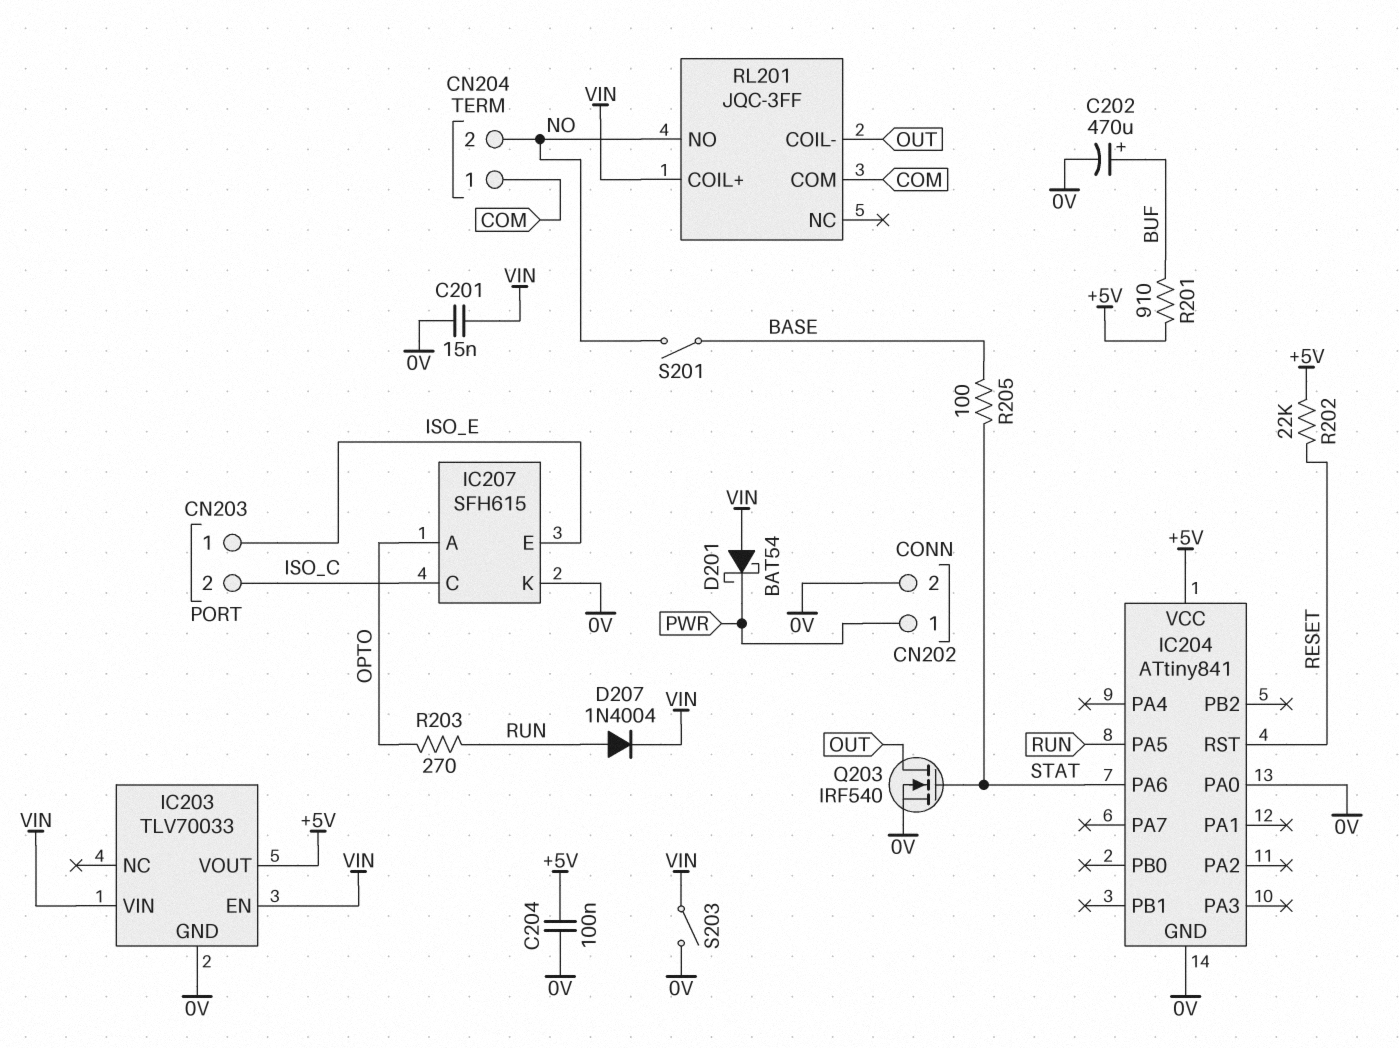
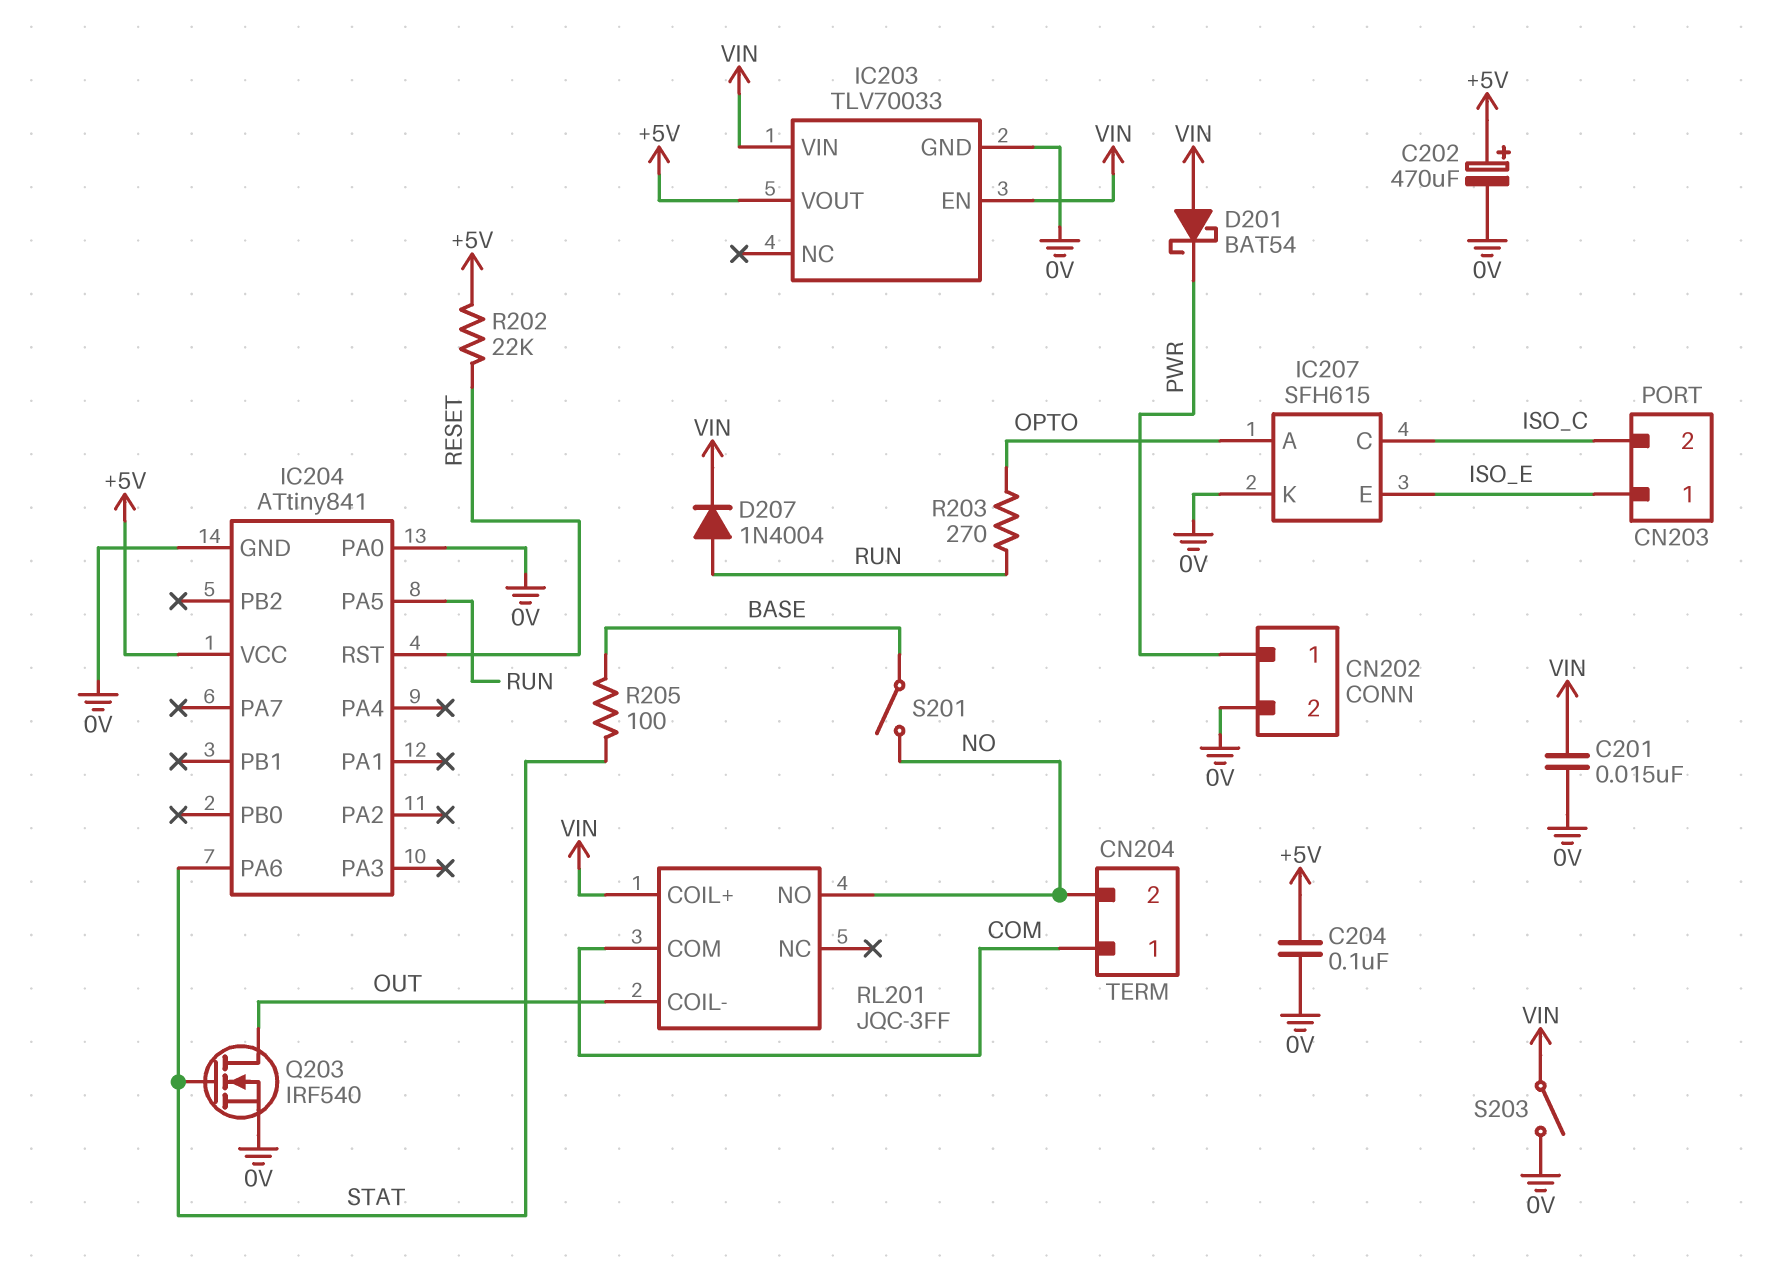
C202: 470uF (plus BUF, minus 0V) -> 470uF (plus +5V, minus 0V)
R201: 910 (+5V, BUF) -> none

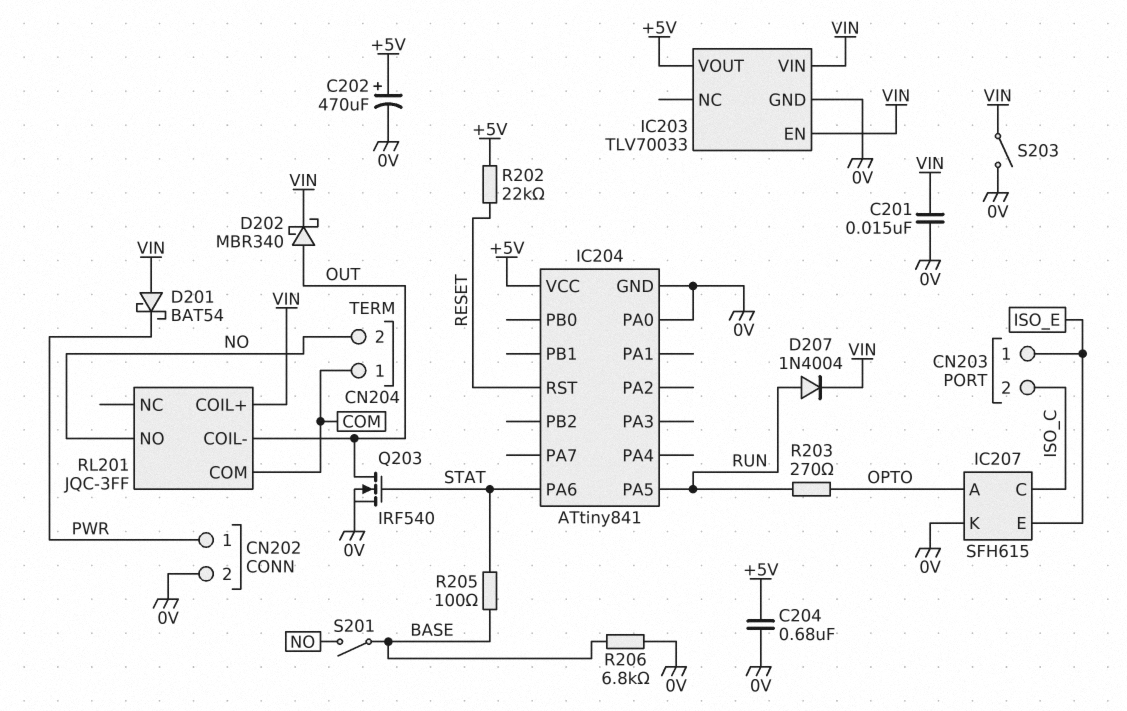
C204: 100nF (+5V, 0V) -> 680nF (+5V, 0V)
D202: none -> schottky MBR340 (A OUT, K VIN)
R206: none -> 6.8k (0V, BASE)

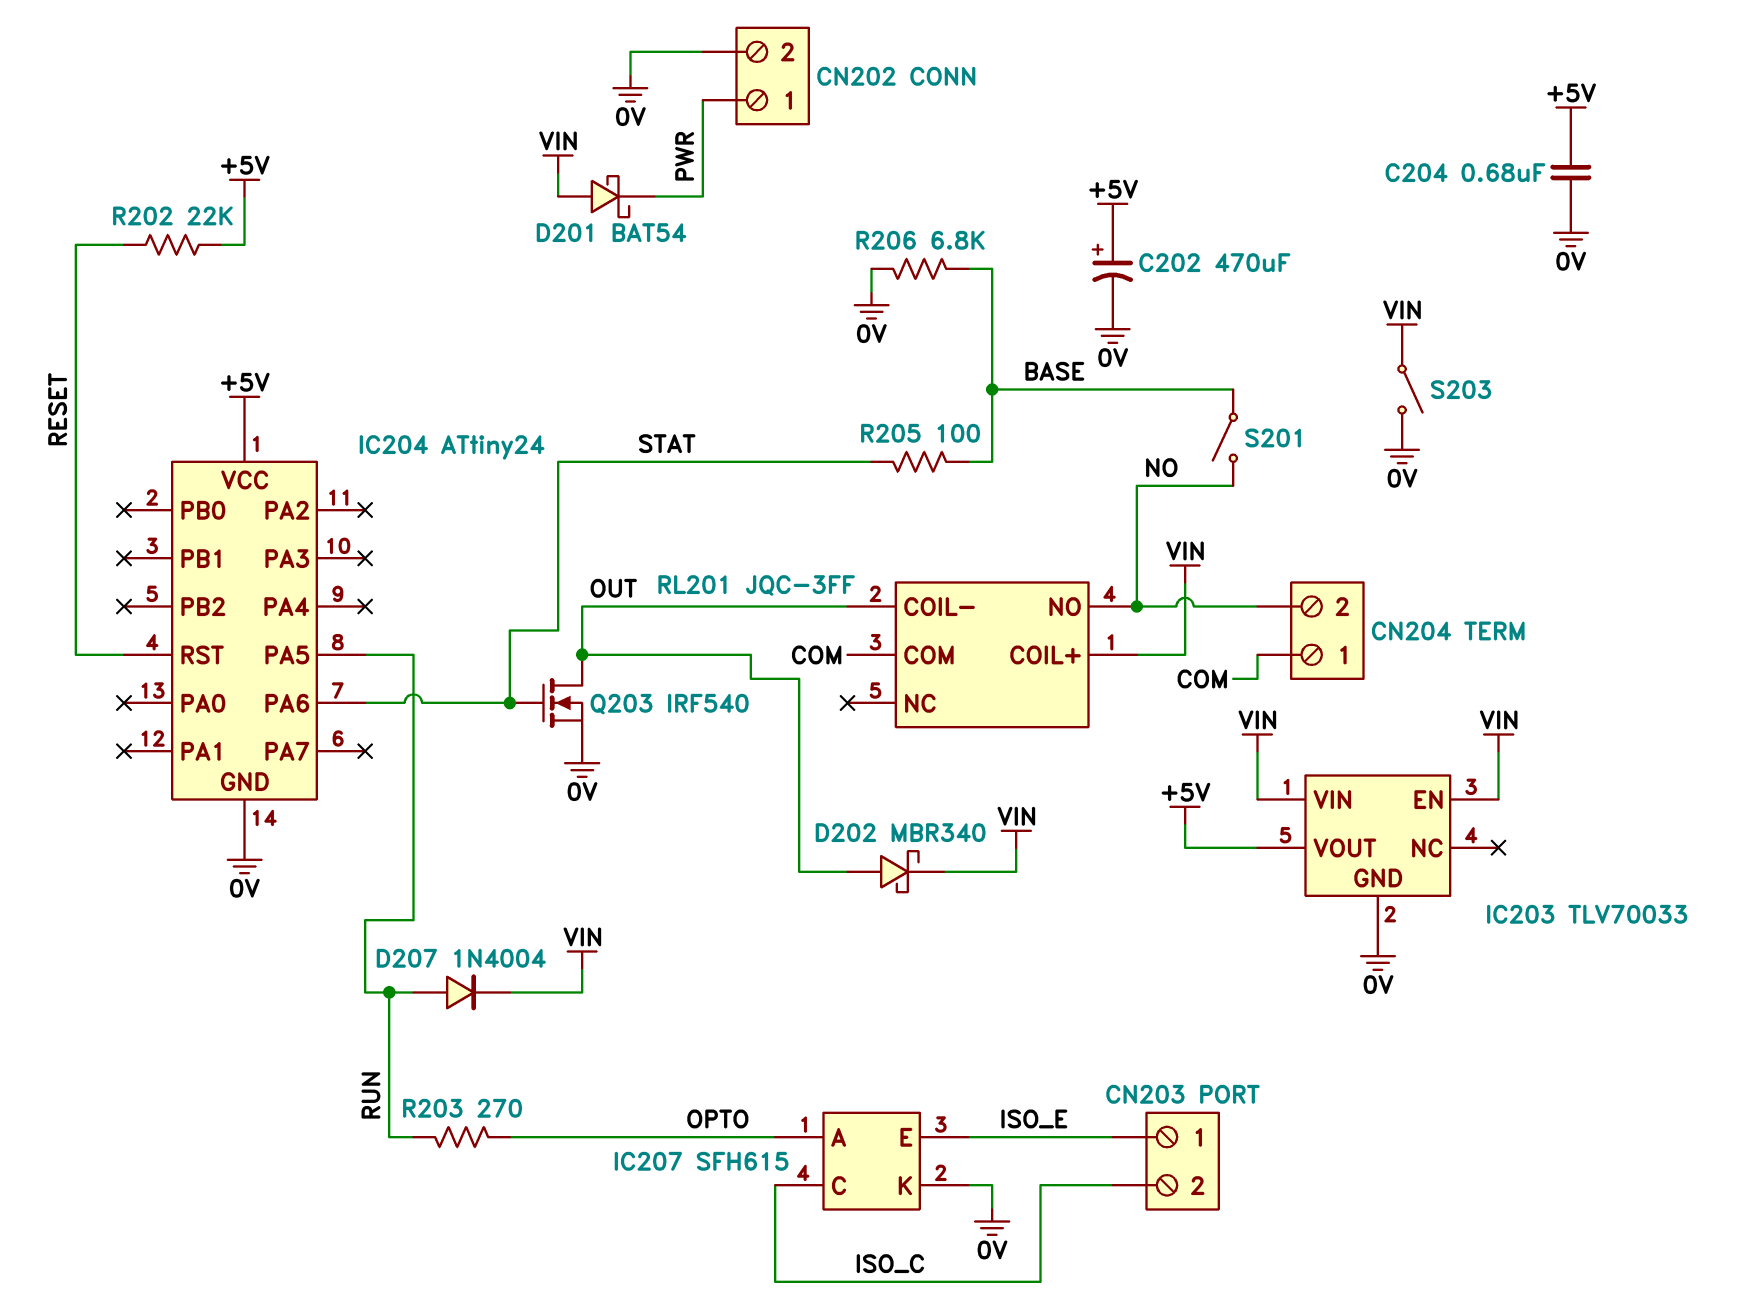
C201: 15nF (0V, VIN) -> none
IC204: ATtiny841 -> ATtiny24
IC204 pin PA0: 0V -> none

